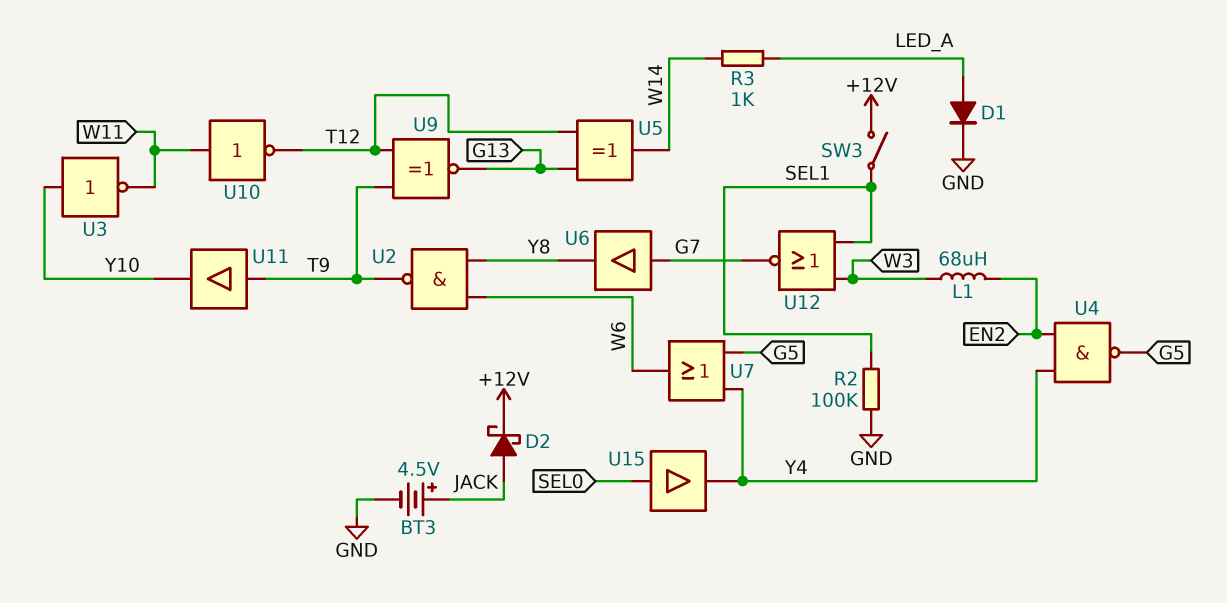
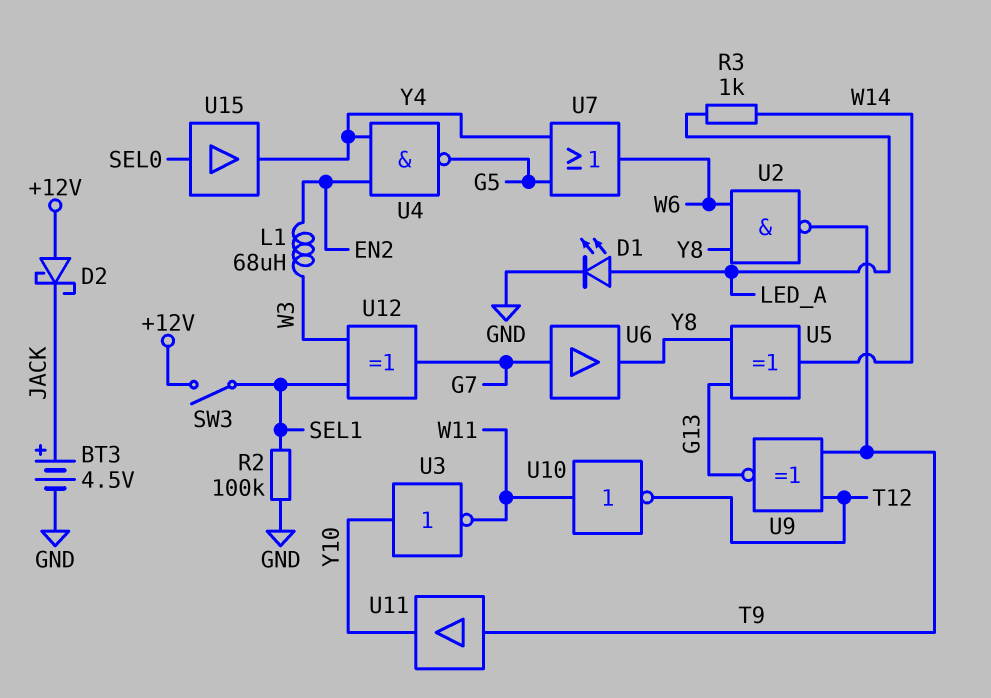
D1: diode (A LED_A, K GND) -> LED (A LED_A, K GND)
D2: schottky (A JACK, K +12V) -> schottky (A +12V, K JACK)
U5: XOR (in G13, in T12, out W14) -> XOR (in G13, in Y8, out W14)
U12: NOR (in SEL1, in W3, out G7) -> XOR (in SEL1, in W3, out G7)

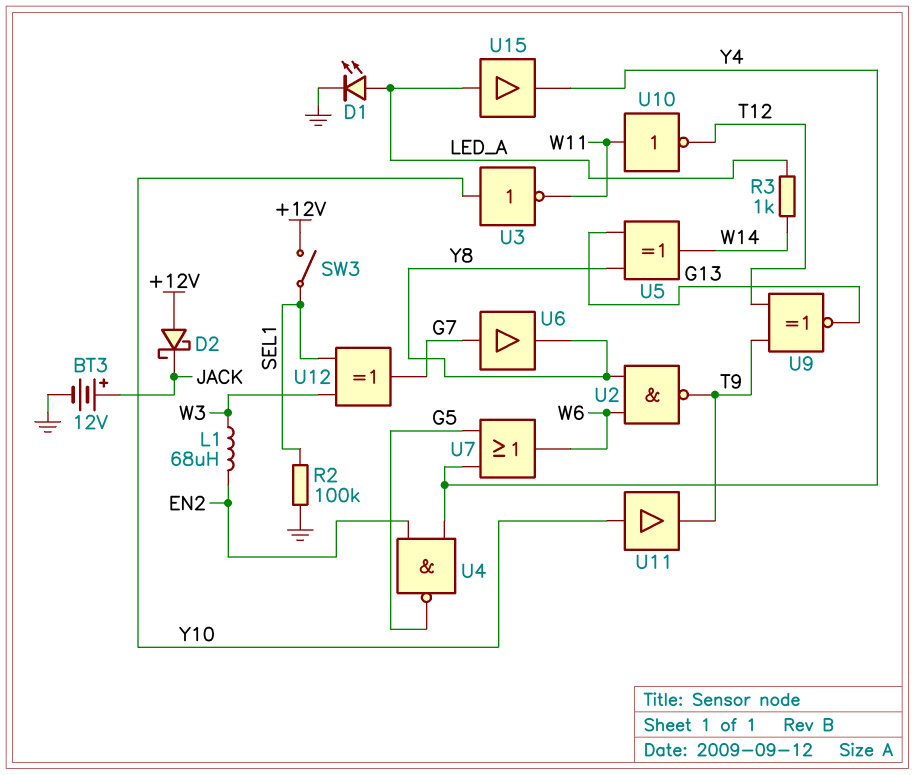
BT3: 4.5V (plus JACK, minus GND) -> 12V (plus JACK, minus GND)
U11: buffer (in T9, out Y10) -> buffer (in Y10, out T9)
U15: buffer (in SEL0, out Y4) -> buffer (in LED_A, out Y4)

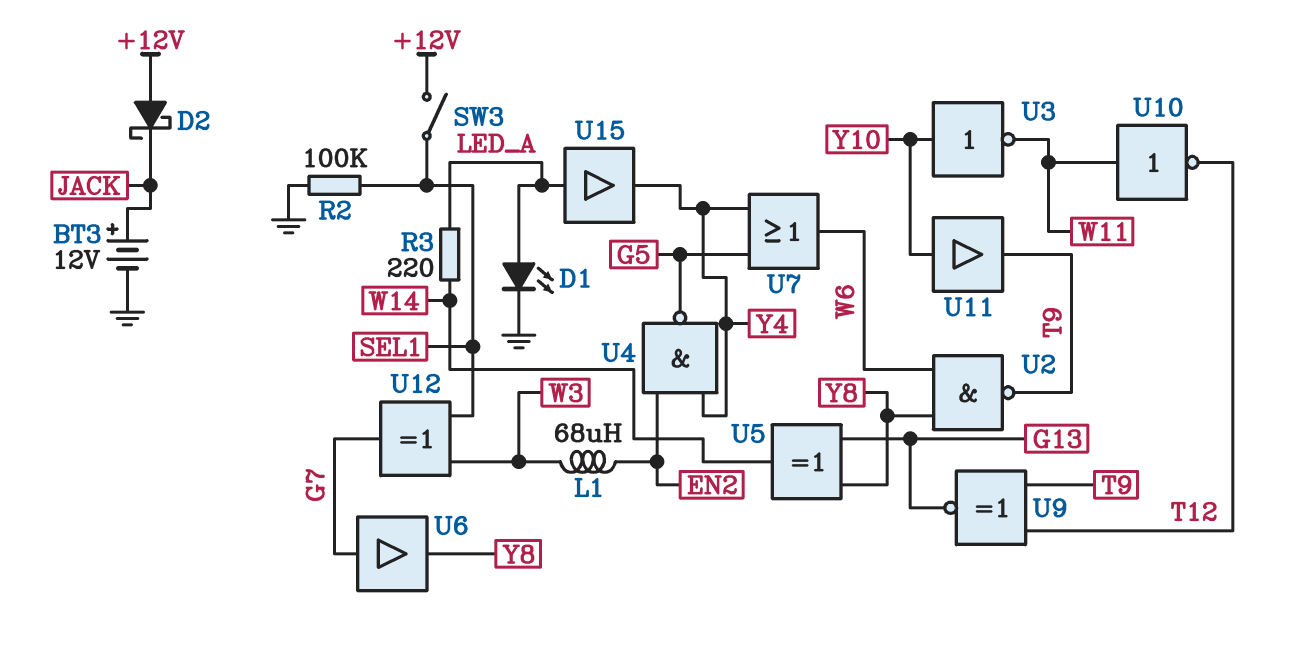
R3: 1k (LED_A, W14) -> 220 (LED_A, W14)

